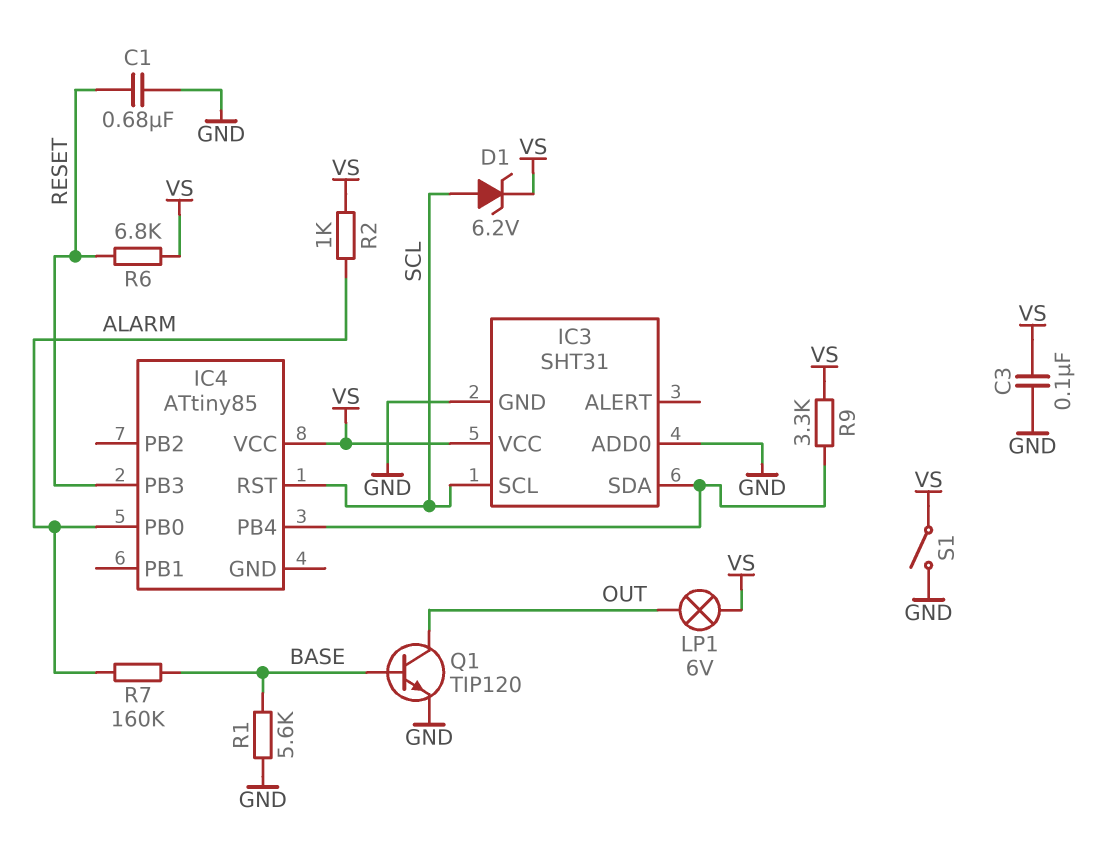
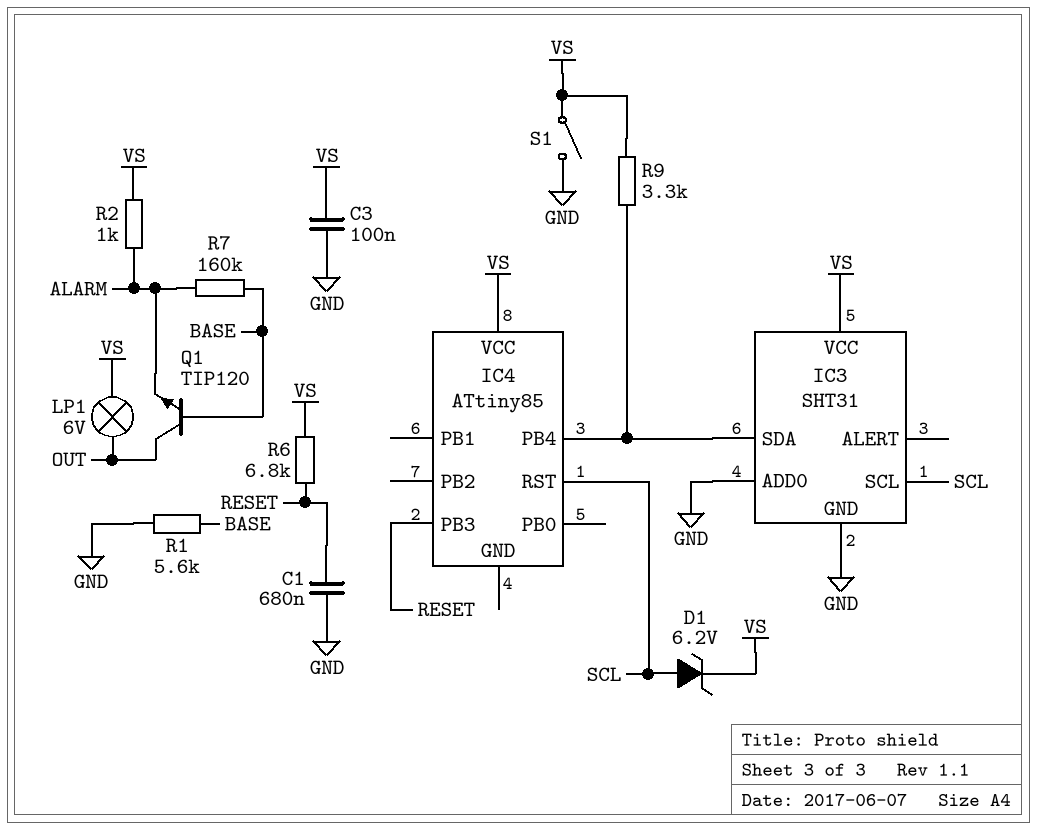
IC4 pin PB0: ALARM -> none
Q1: NPN TIP120 (B BASE, C OUT, E GND) -> NPN TIP120 (B BASE, C OUT, E ALARM)

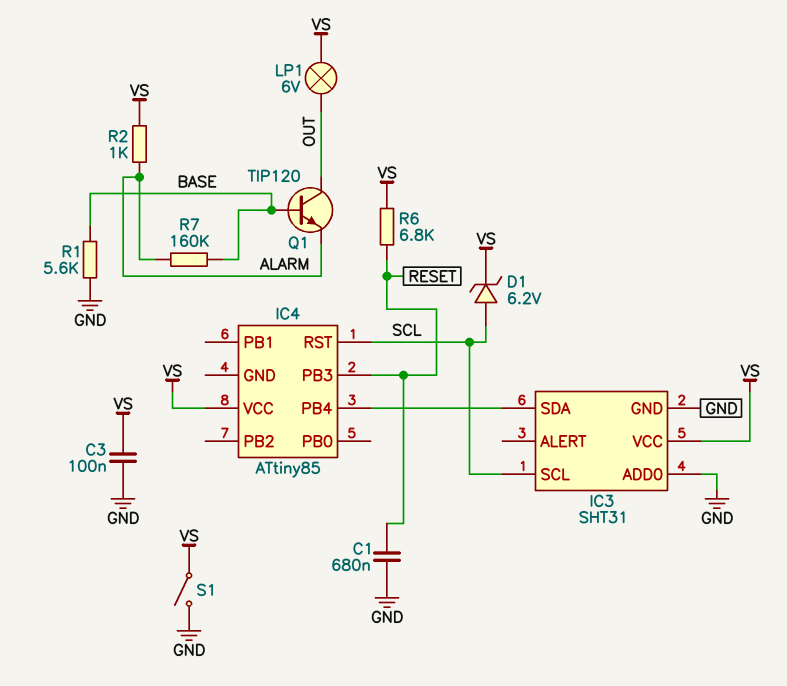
R9: 3.3k (IC3/SDA, VS) -> none

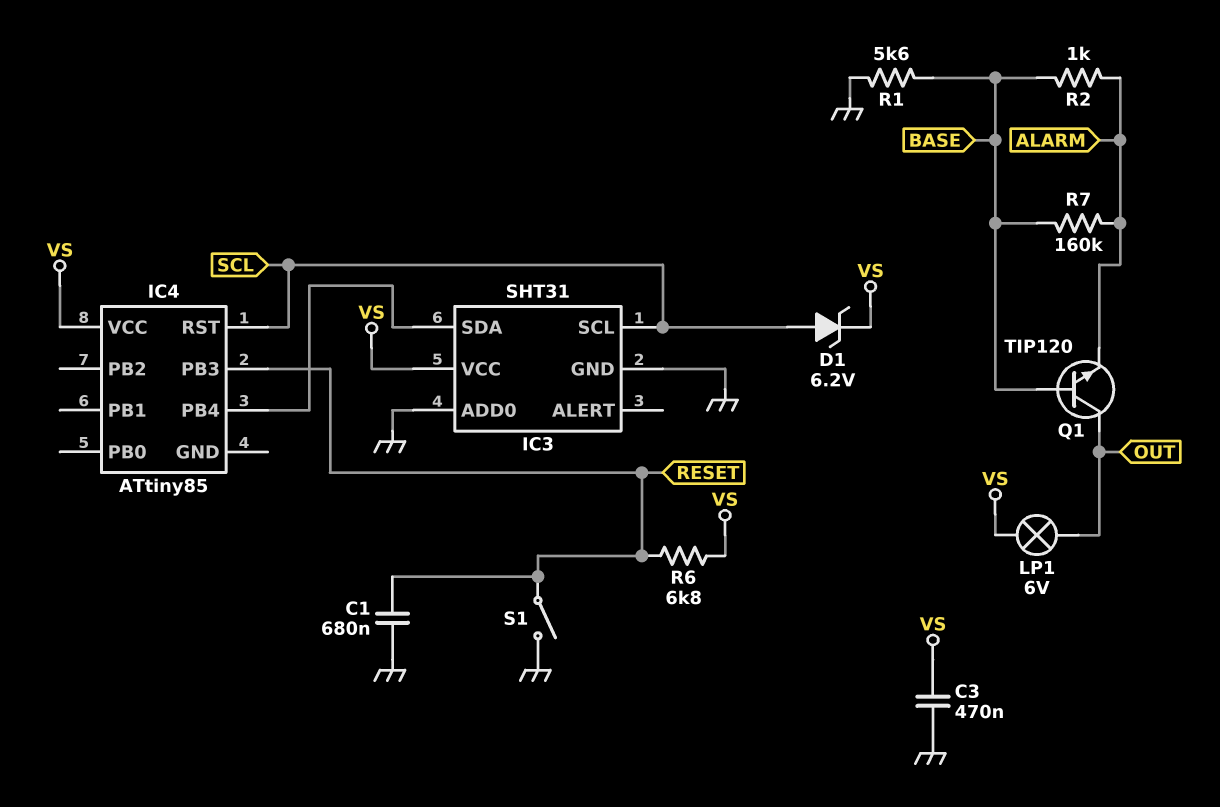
C3: 100nF (GND, VS) -> 470nF (GND, VS)
R2: 1k (ALARM, VS) -> 1k (ALARM, BASE)
S1: switch (GND, VS) -> switch (GND, RESET)

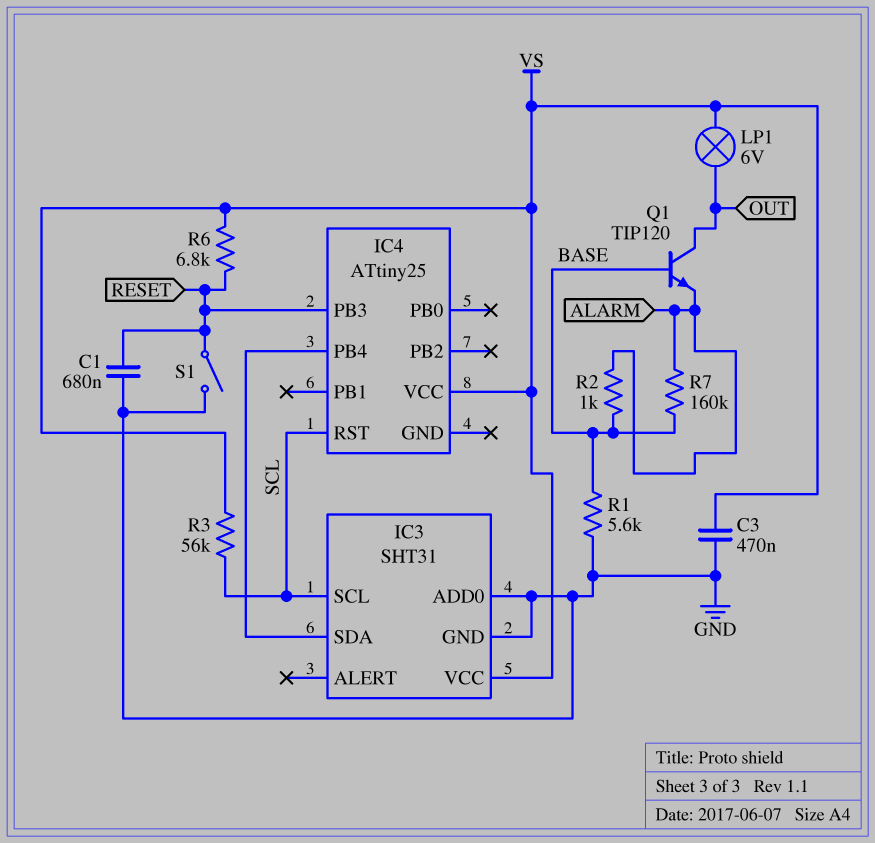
D1: zener 6.2V (A SCL, K VS) -> none
IC4: ATtiny85 -> ATtiny25
R3: none -> 56k (SCL, VS)

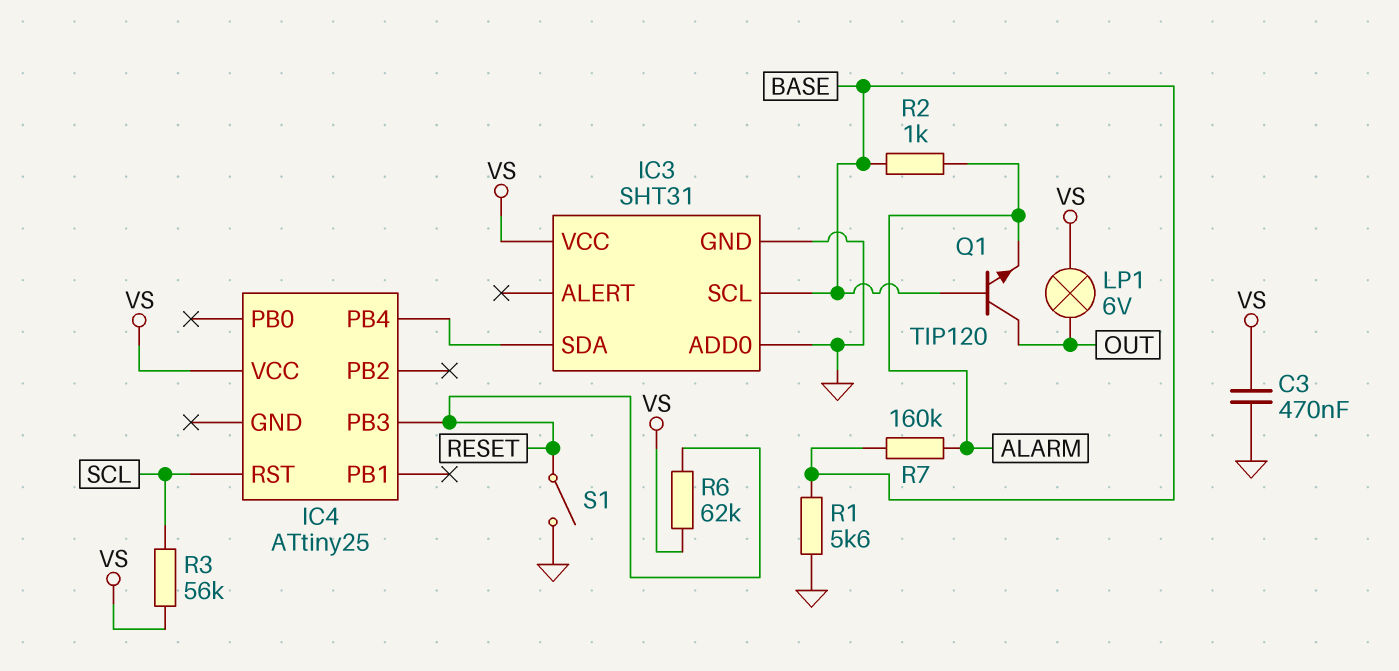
C1: 680nF (GND, RESET) -> none
IC3 pin SCL: SCL -> BASE
R6: 6.8k (RESET, VS) -> 62k (RESET, VS)

